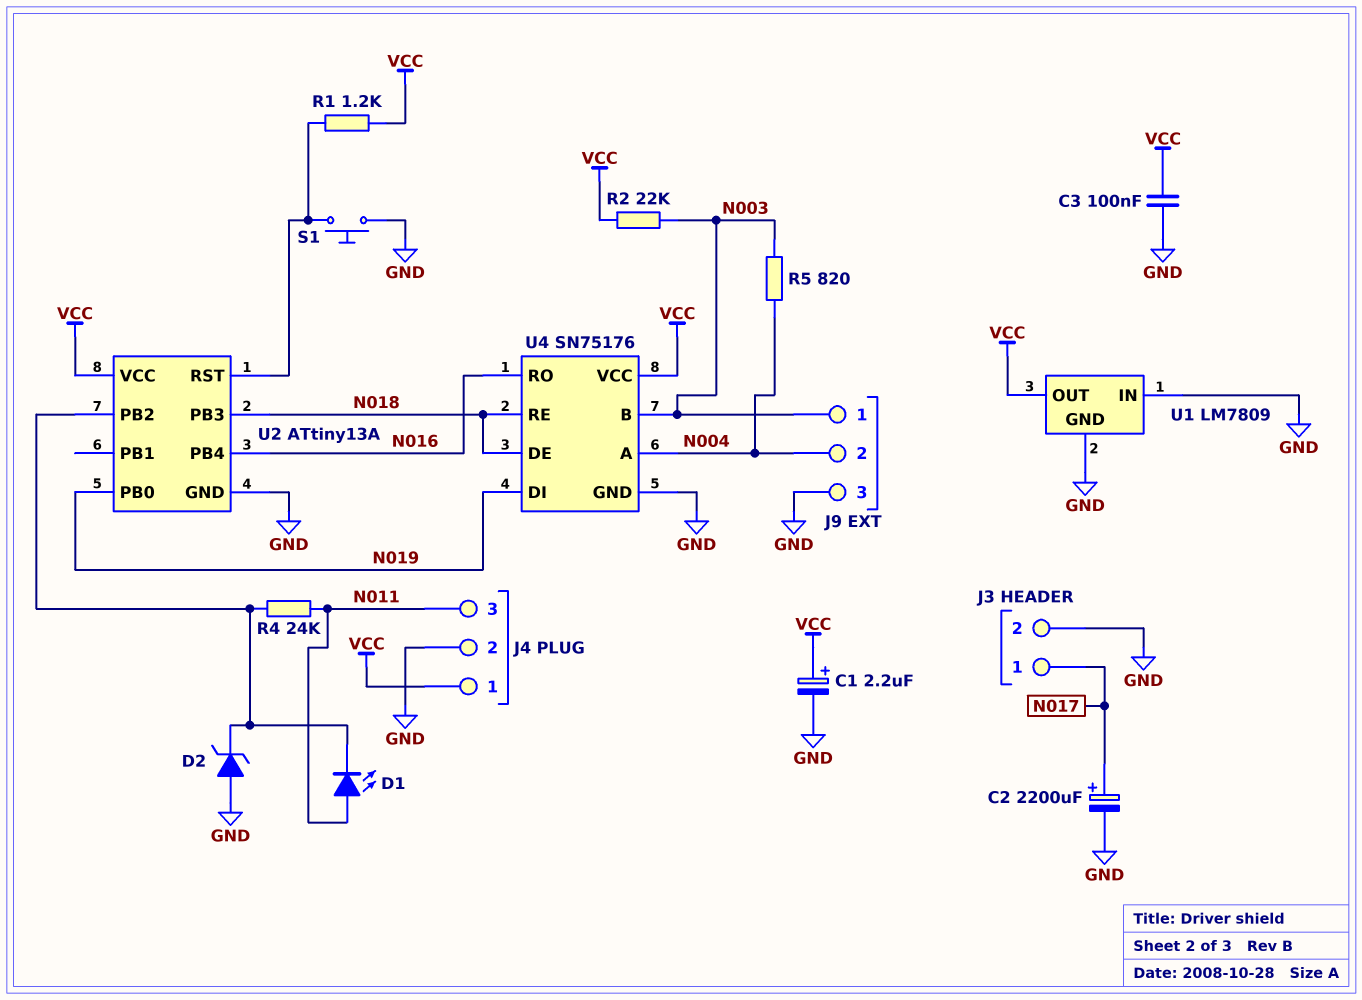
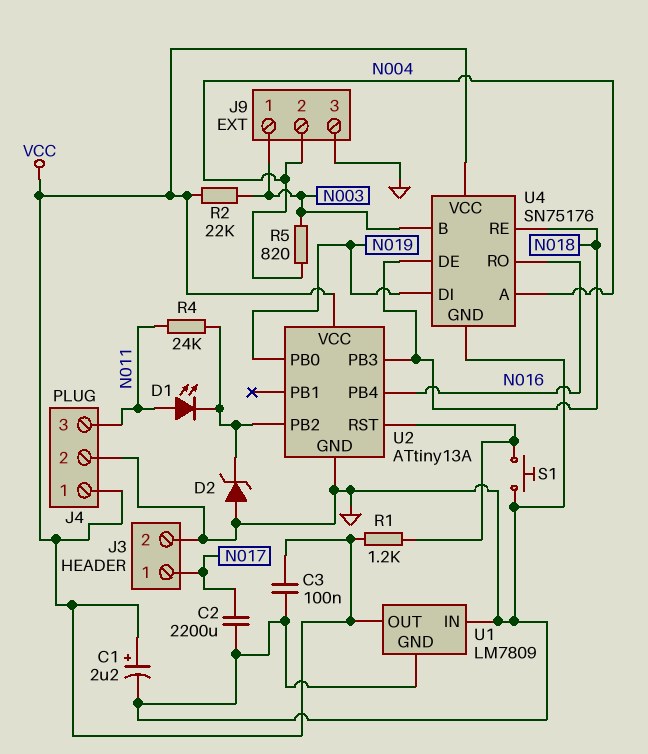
C2: 2200uF (plus N017, minus GND) -> 2200uF (GND, N017)

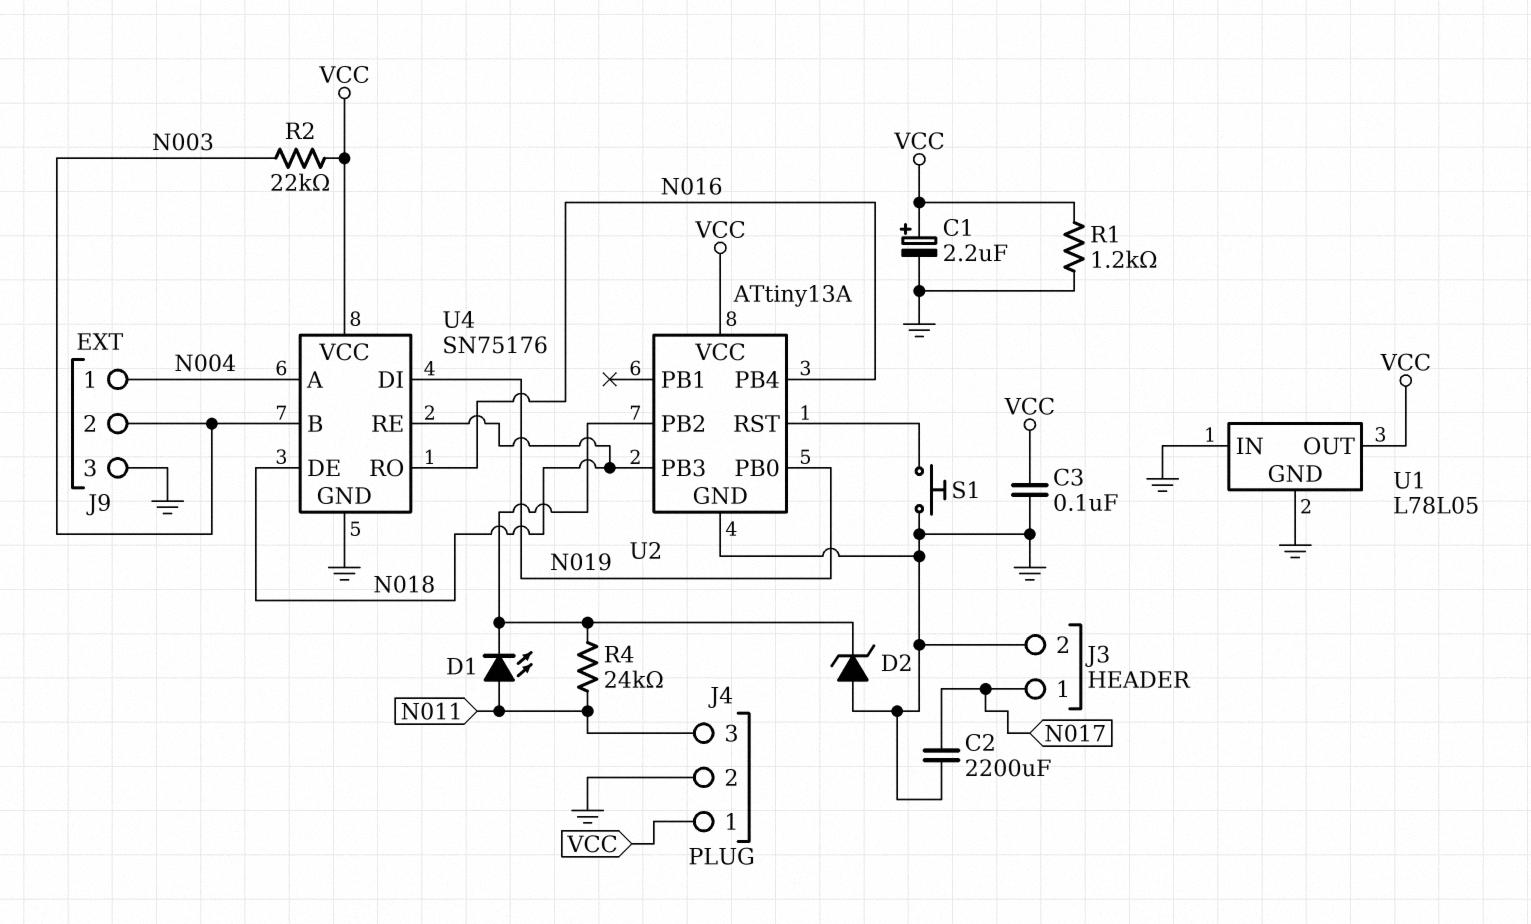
J9 pin 1: N003 -> N004
J9 pin 2: N004 -> N003
R1: 1.2k (U2/RST, VCC) -> 1.2k (GND, VCC)
R5: 820 (N003, N004) -> none
U1: LM7809 -> L78L05

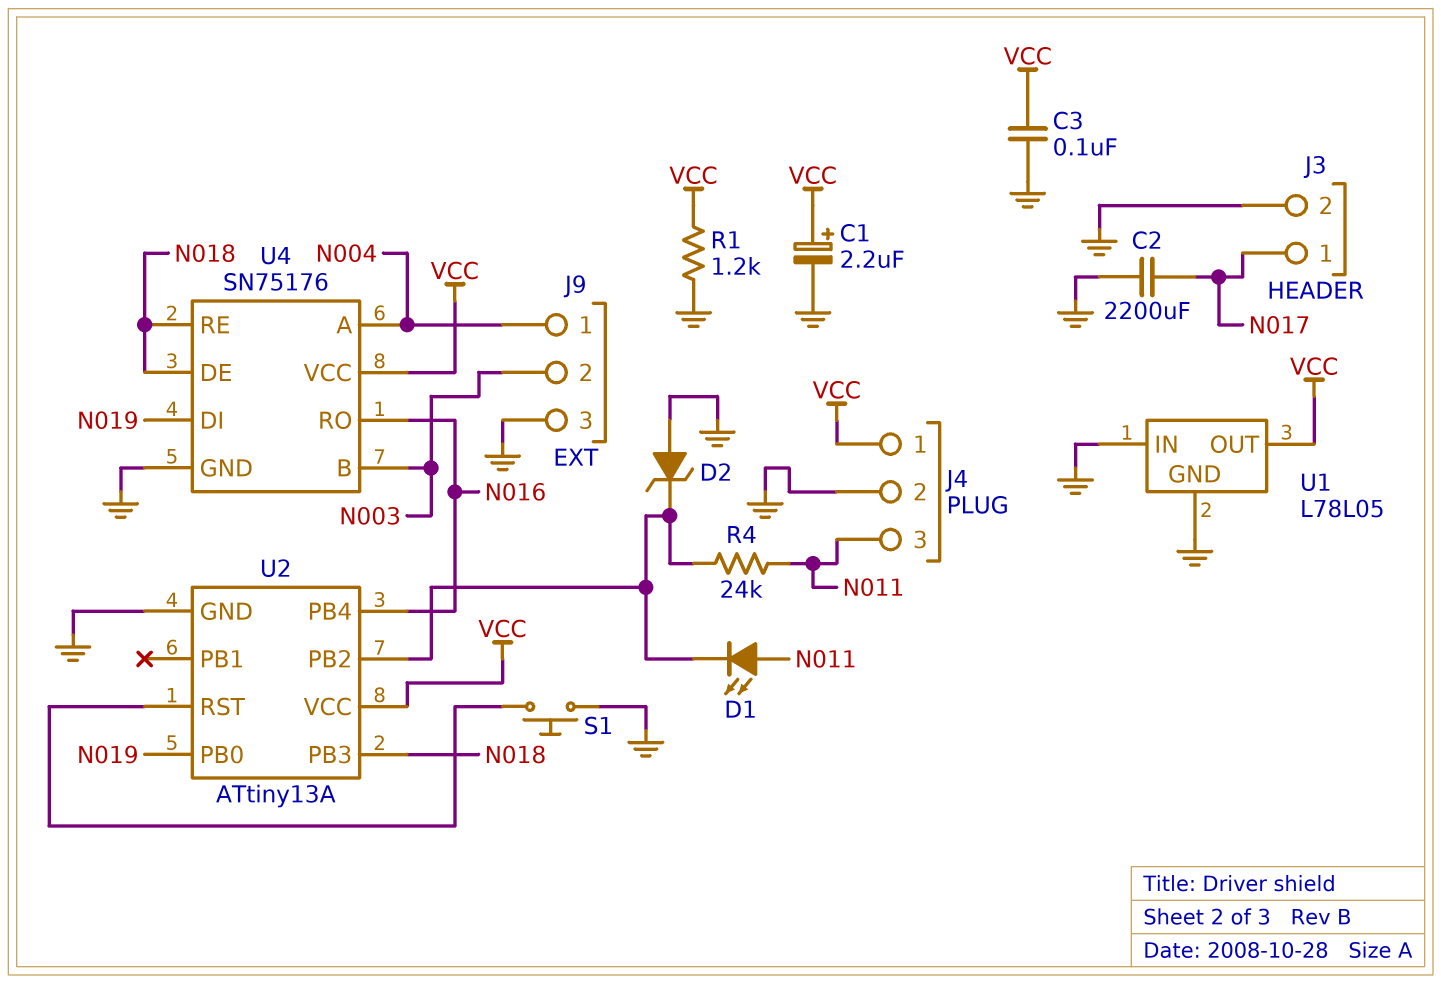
R2: 22k (N003, VCC) -> none

